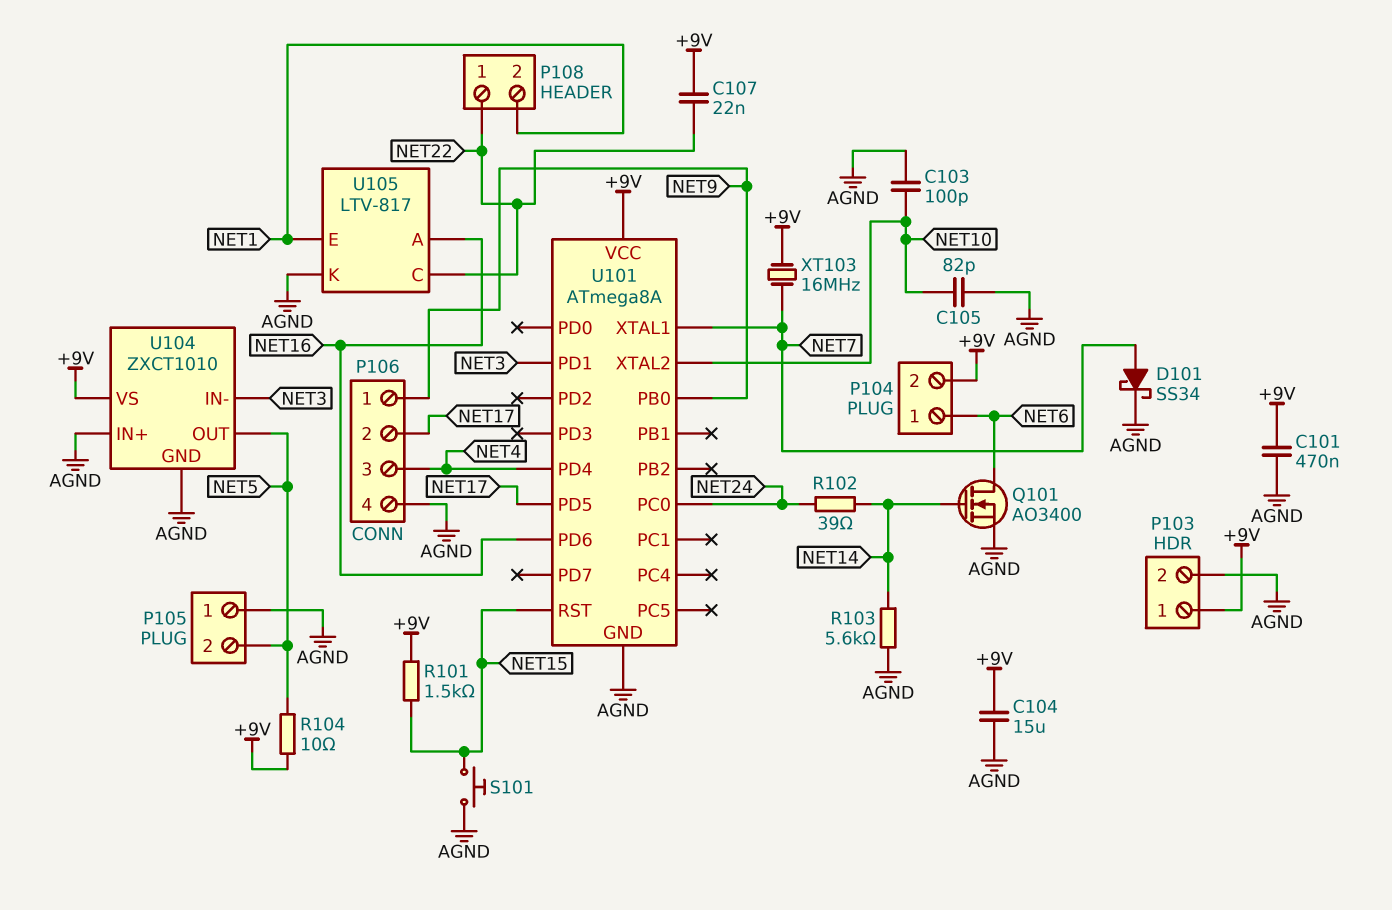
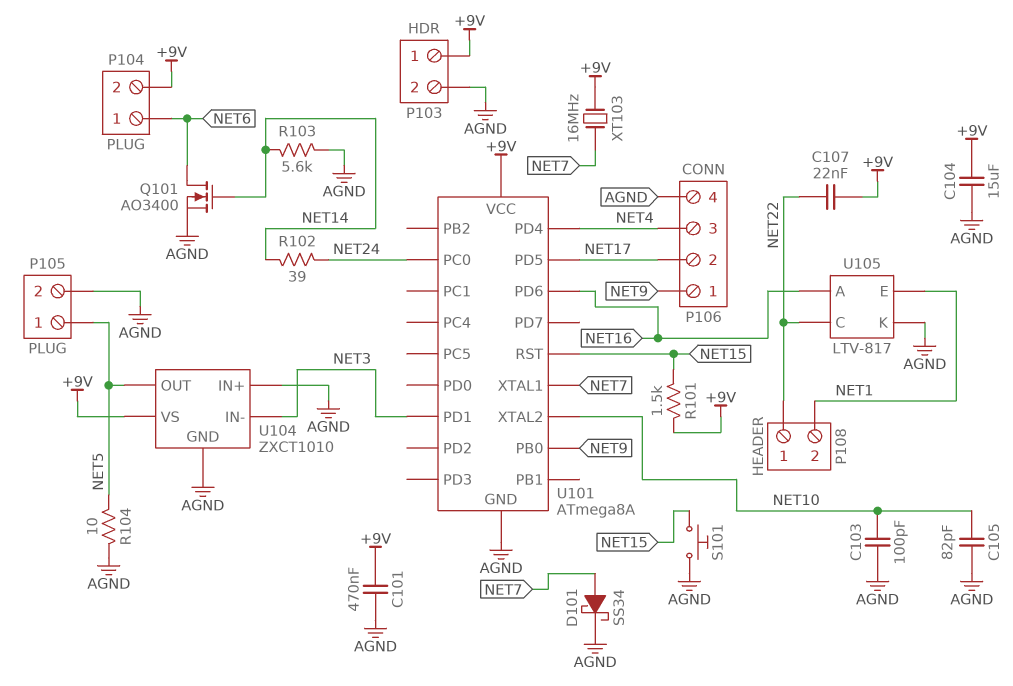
P105 pin 1: AGND -> NET5
P105 pin 2: NET5 -> AGND
R104: 10 (+9V, NET5) -> 10 (AGND, NET5)

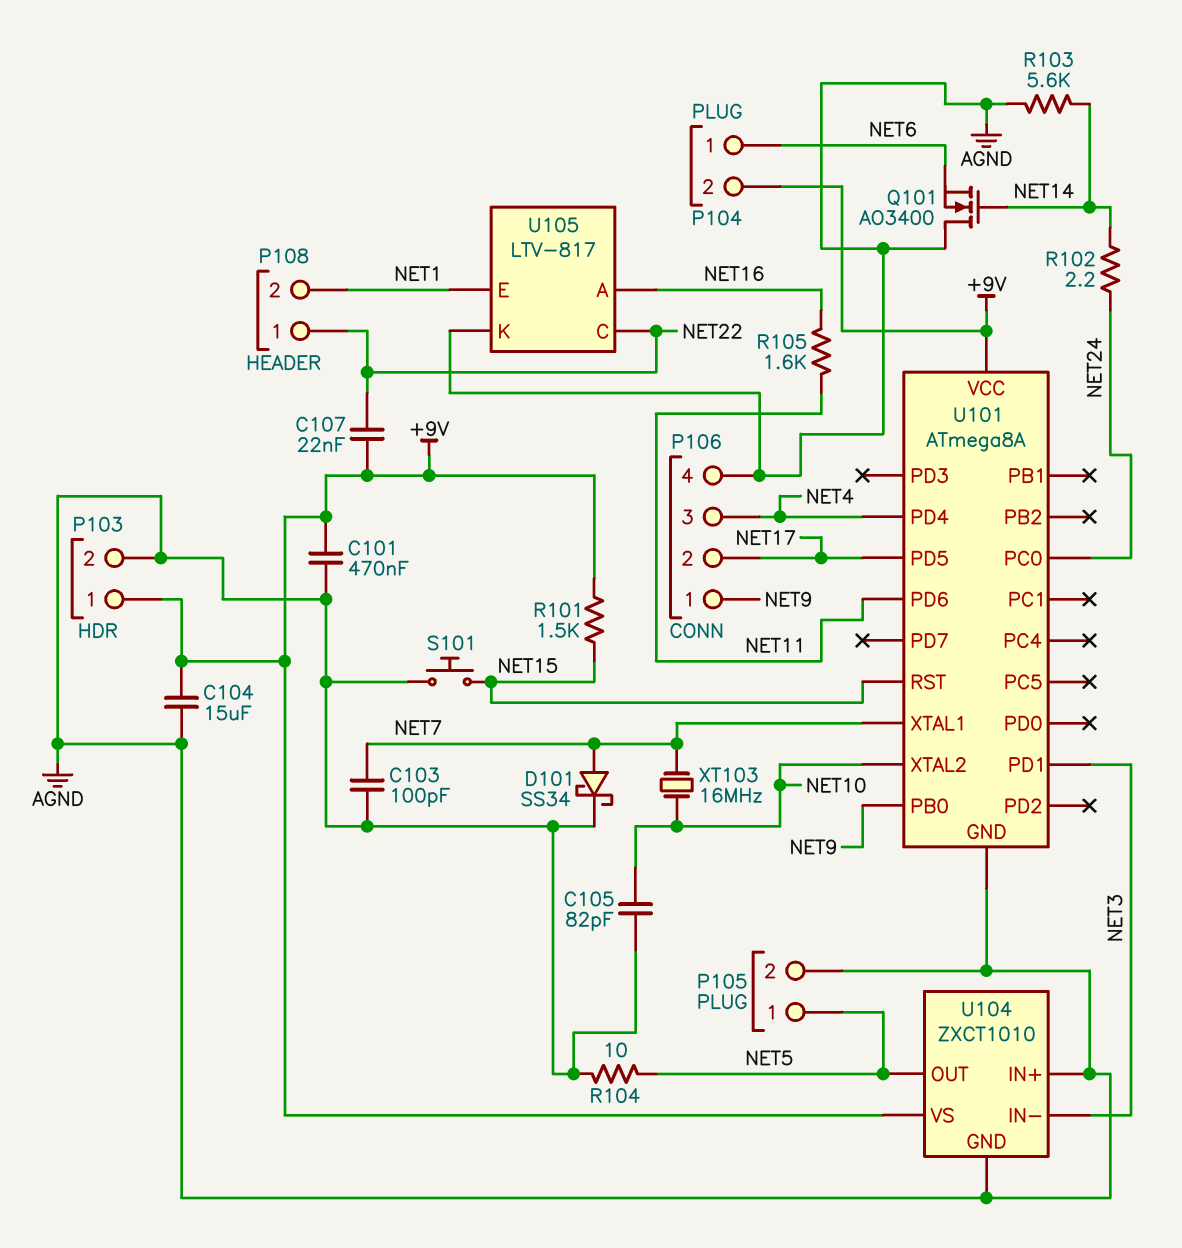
C103: 100pF (AGND, NET10) -> 100pF (AGND, NET7)
Q101: NMOS AO3400 (G NET14, D NET6, S AGND) -> NMOS AO3400 (G NET14, D AGND, S NET6)
R102: 39 (NET14, NET24) -> 2.2 (NET14, NET24)
R105: none -> 1.6k (NET11, NET16)
U101 pin PD6: NET16 -> NET11
XT103: 16MHz (+9V, NET7) -> 16MHz (NET7, NET10)

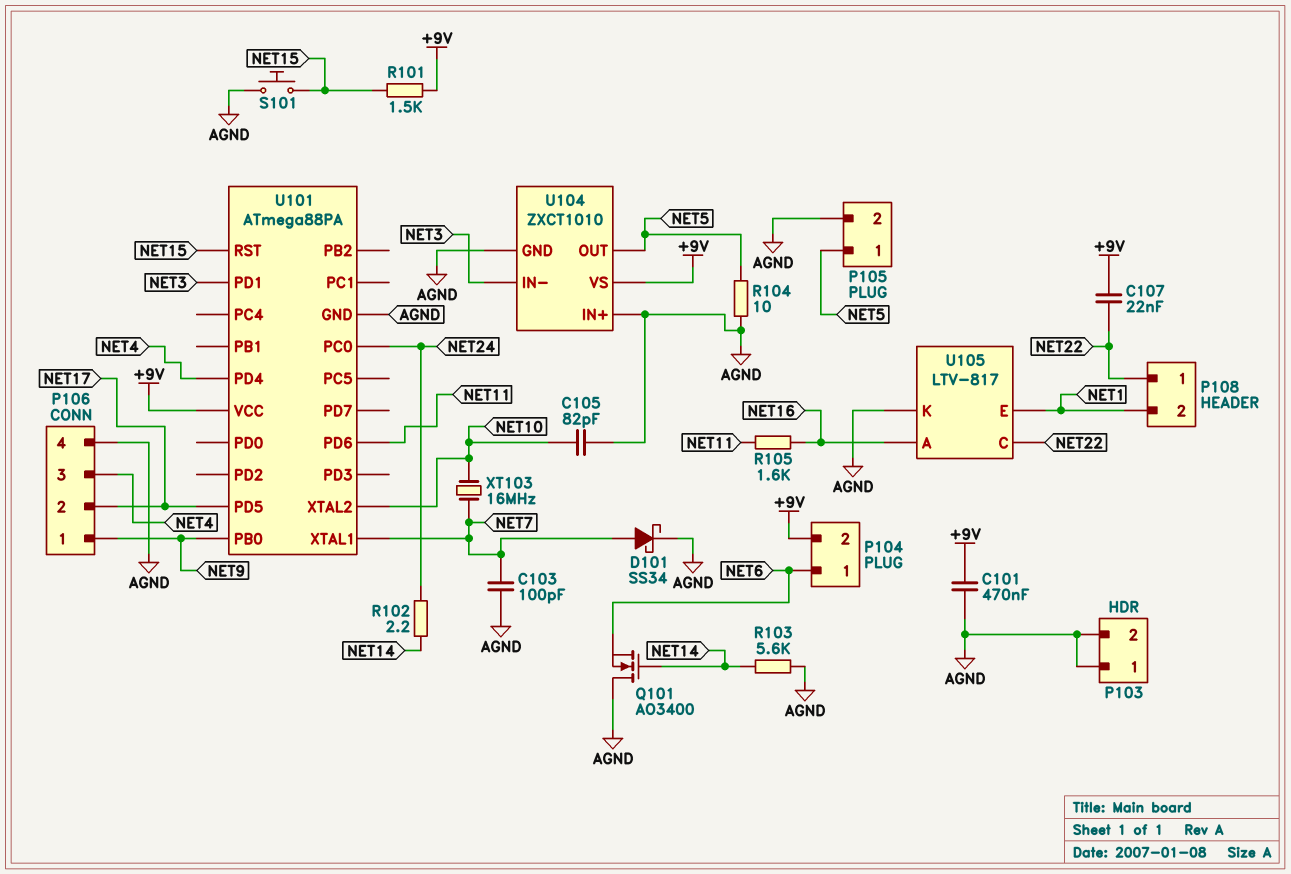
C104: 15uF (+9V, AGND) -> none
P103 pin 1: +9V -> AGND
U101: ATmega8A -> ATmega88PA

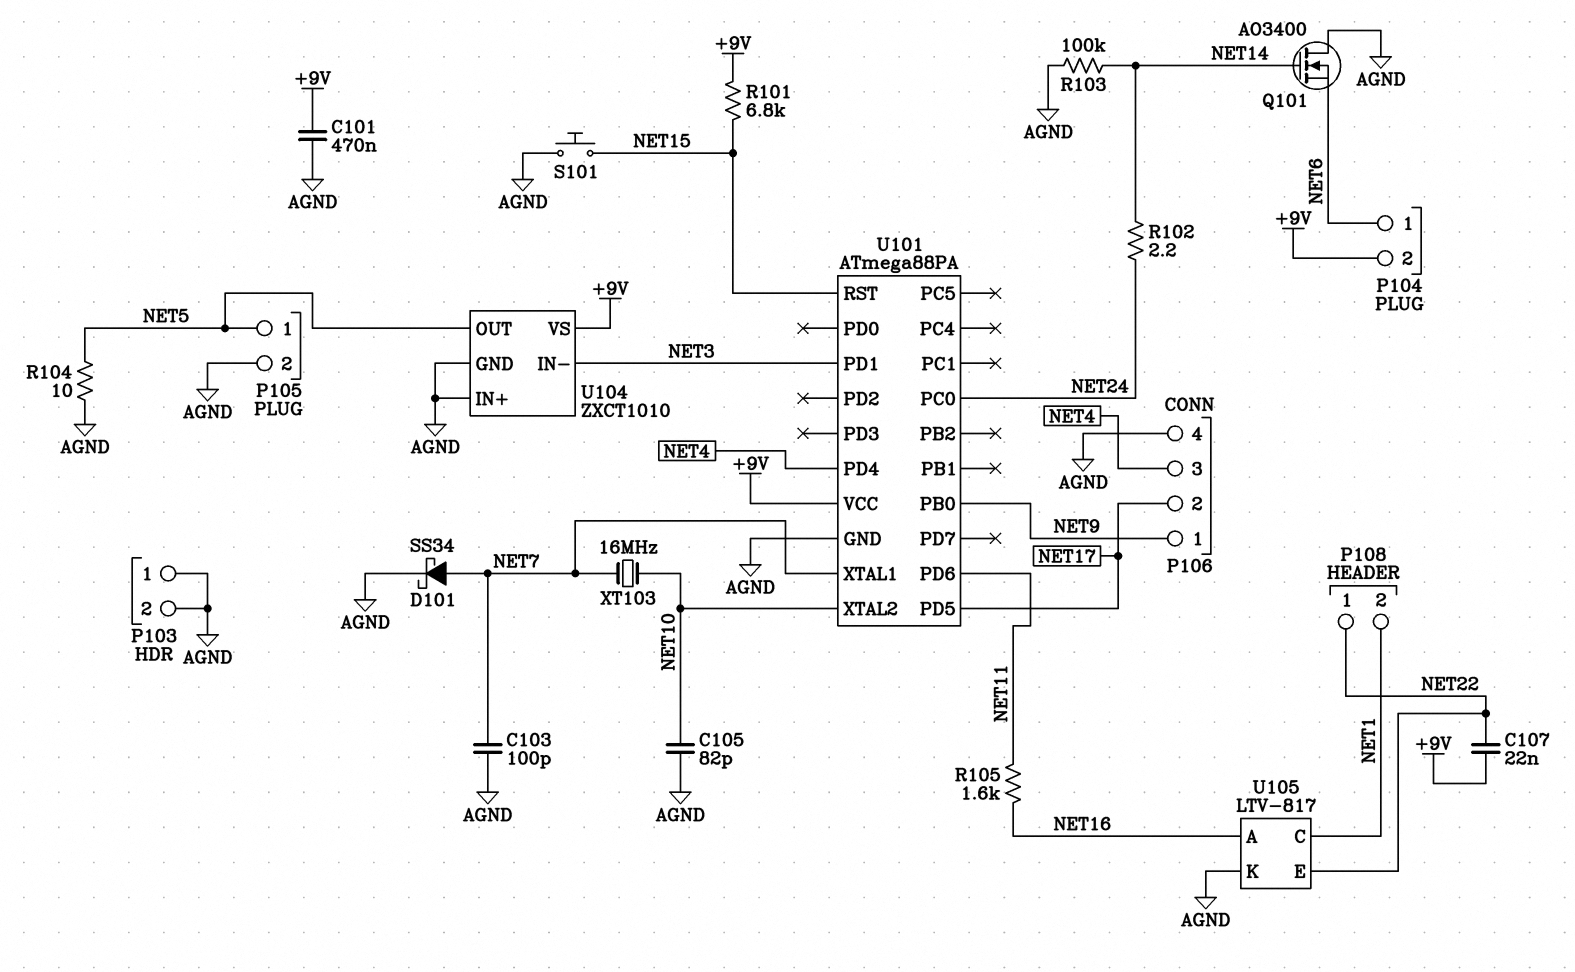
R101: 1.5k (+9V, NET15) -> 6.8k (+9V, NET15)
R103: 5.6k (AGND, NET14) -> 100k (AGND, NET14)
U105 pin C: NET22 -> NET1
U105 pin E: NET1 -> NET22

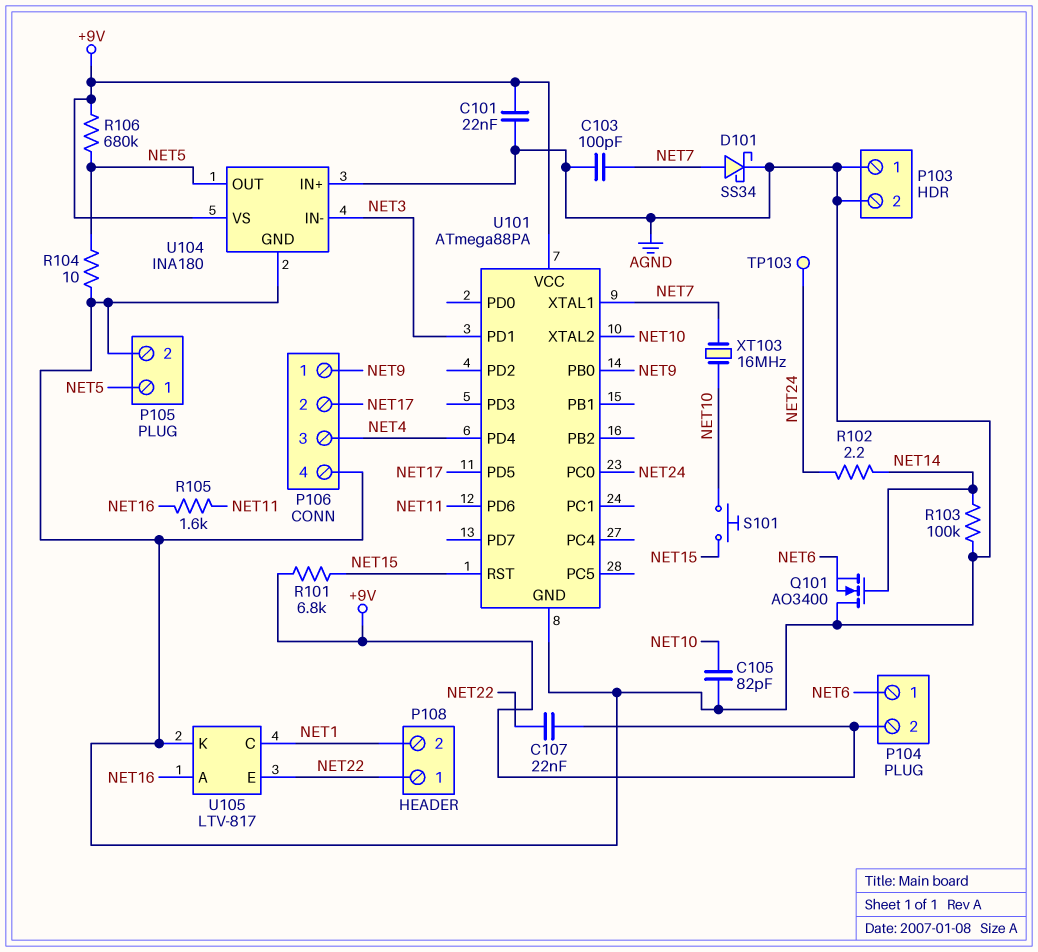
C101: 470nF (+9V, AGND) -> 22nF (+9V, AGND)
R106: none -> 680k (+9V, NET5)
S101: button (AGND, NET15) -> button (NET10, NET15)
TP103: none -> test point (NET24)
U104: ZXCT1010 -> INA180

